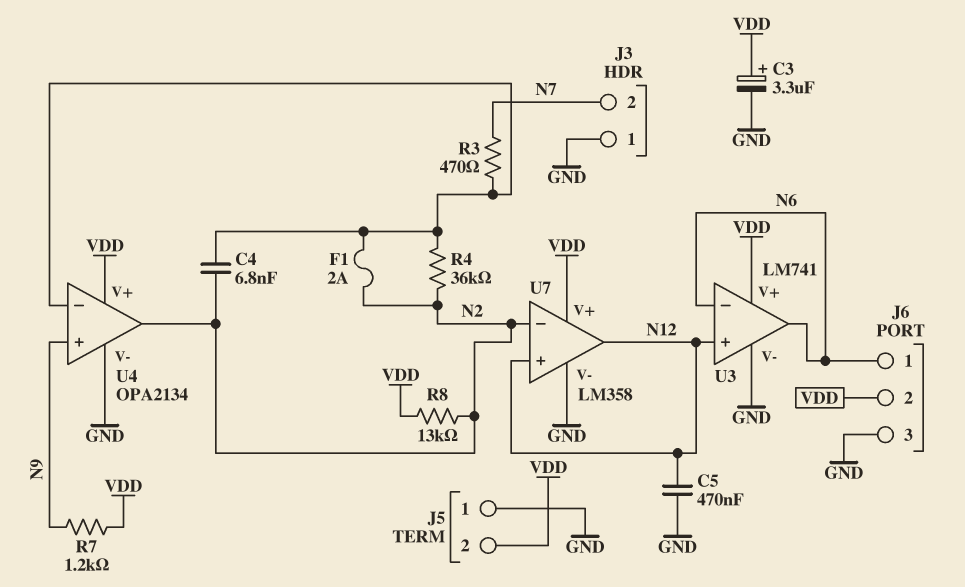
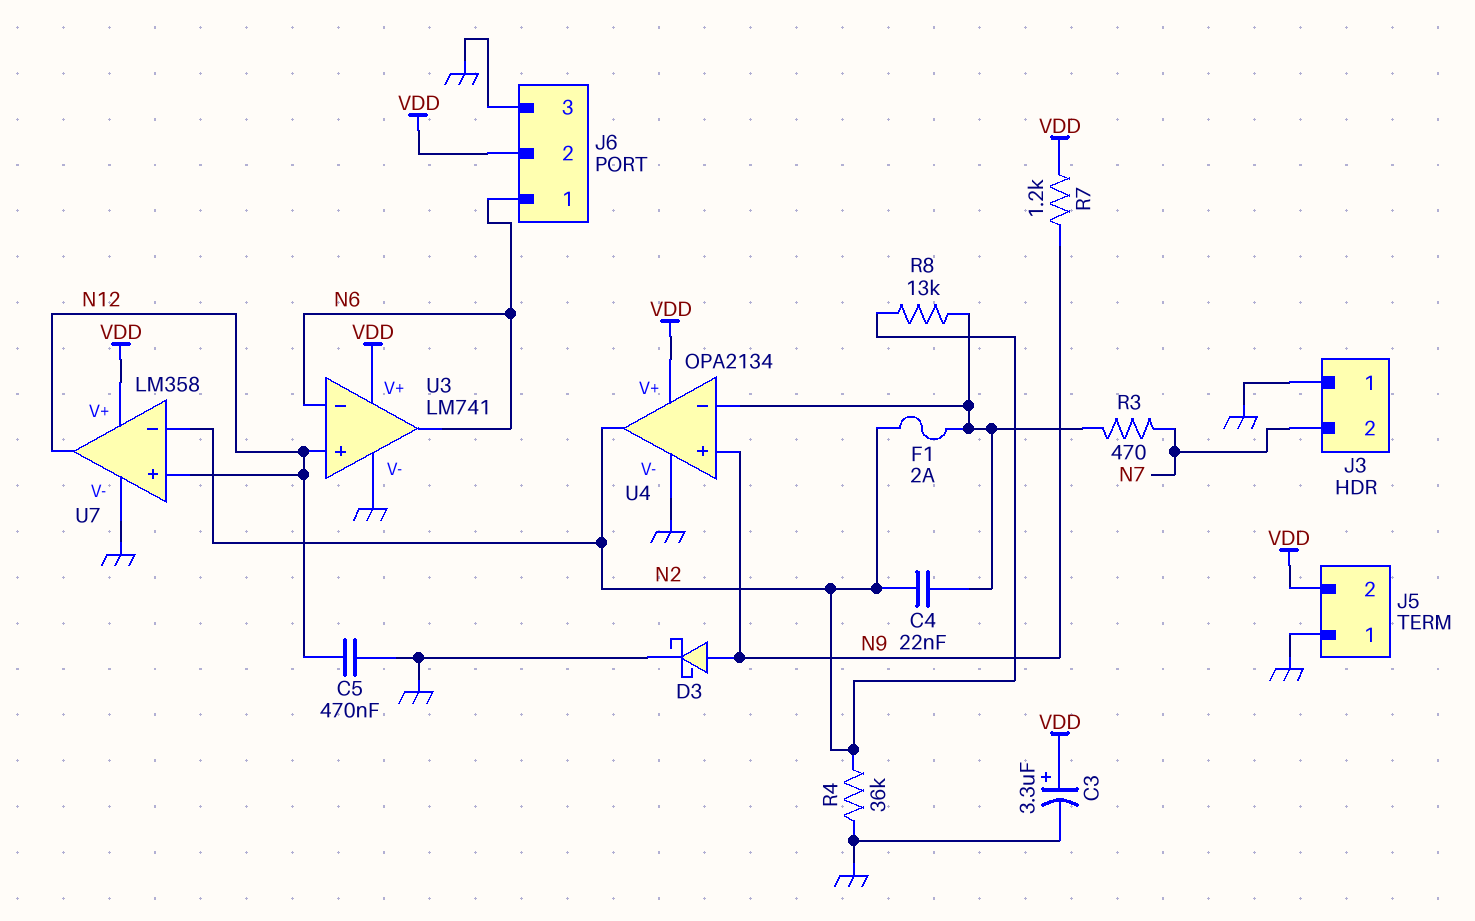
C4: 6.8nF (N2, U4/in-) -> 22nF (N2, U4/in-)
D3: none -> schottky (A N9, K GND)
R4: 36k (N2, U4/in-) -> 36k (GND, N2)
R8: 13k (N2, VDD) -> 13k (N2, U4/in-)

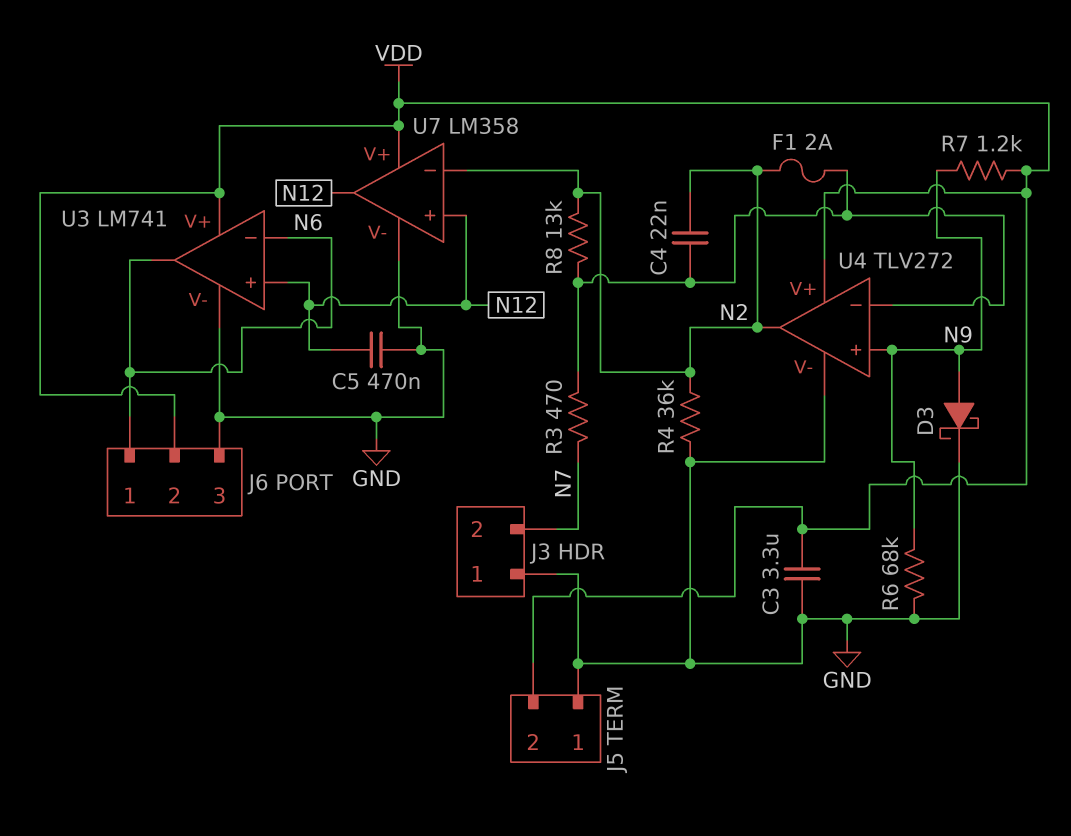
C3: 3.3uF (plus VDD, minus GND) -> 3.3uF (GND, VDD)
R6: none -> 68k (GND, N9)
U4: OPA2134 -> TLV272

